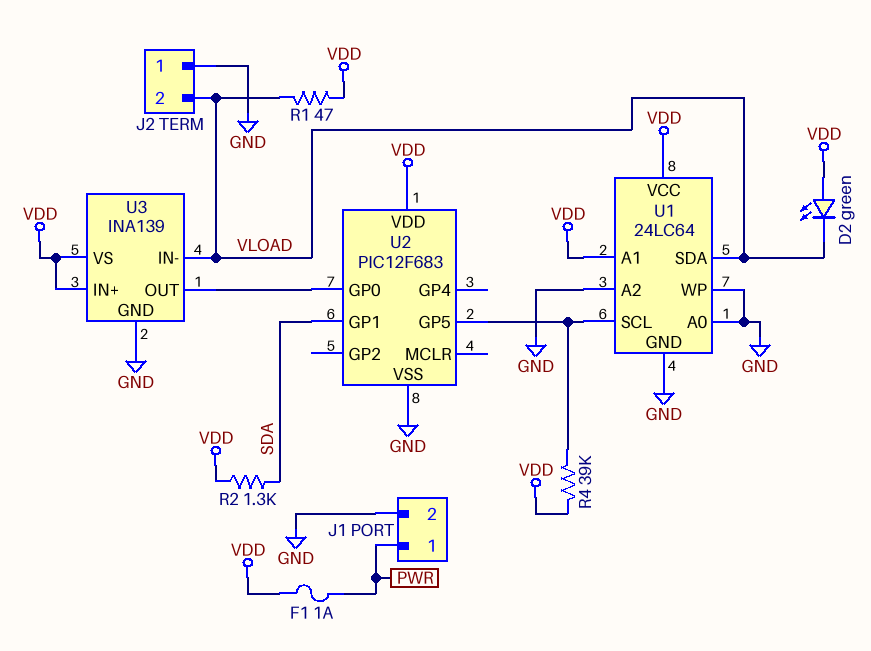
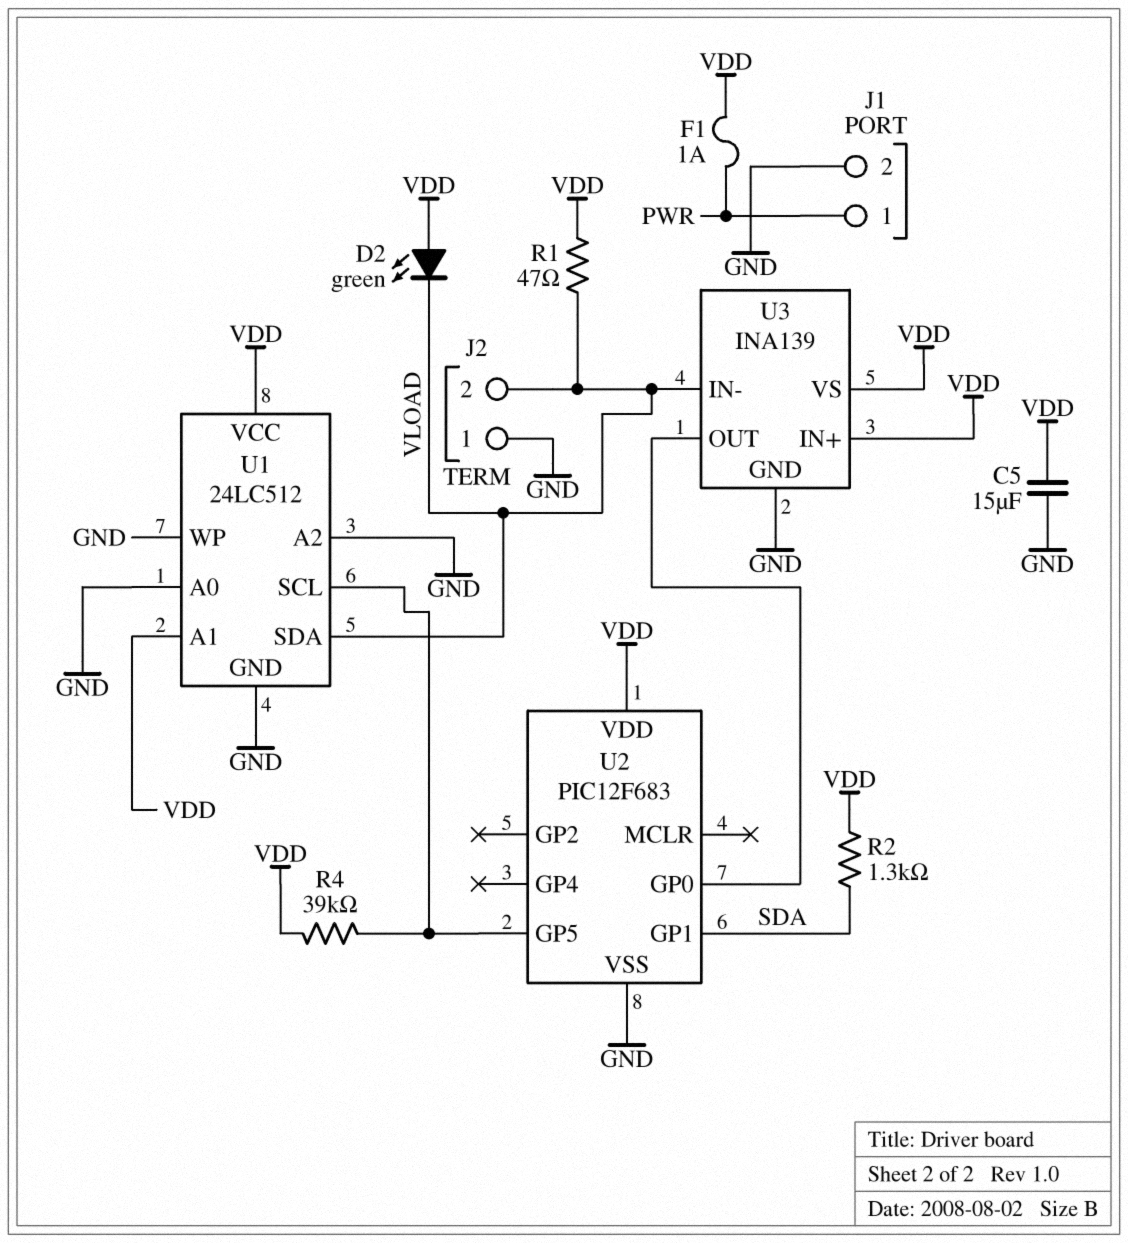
C5: none -> 15uF (GND, VDD)
U1: 24LC64 -> 24LC512

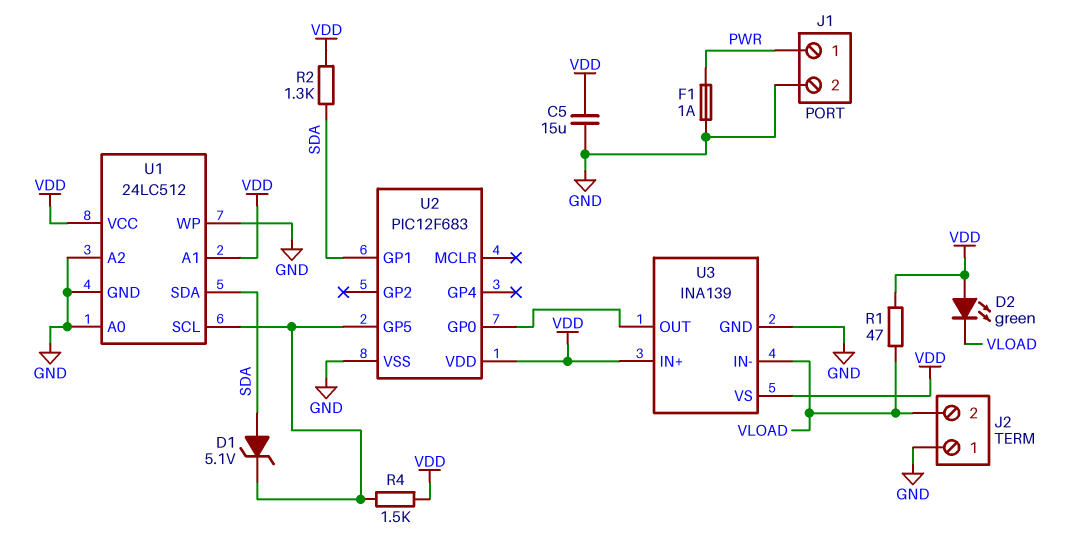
D1: none -> zener 5.1V (A SDA, K U1/SCL)
F1: 1A (PWR, VDD) -> 1A (GND, PWR)
R4: 39k (U1/SCL, VDD) -> 1.5k (U1/SCL, VDD)
U1 pin SDA: VLOAD -> SDA

